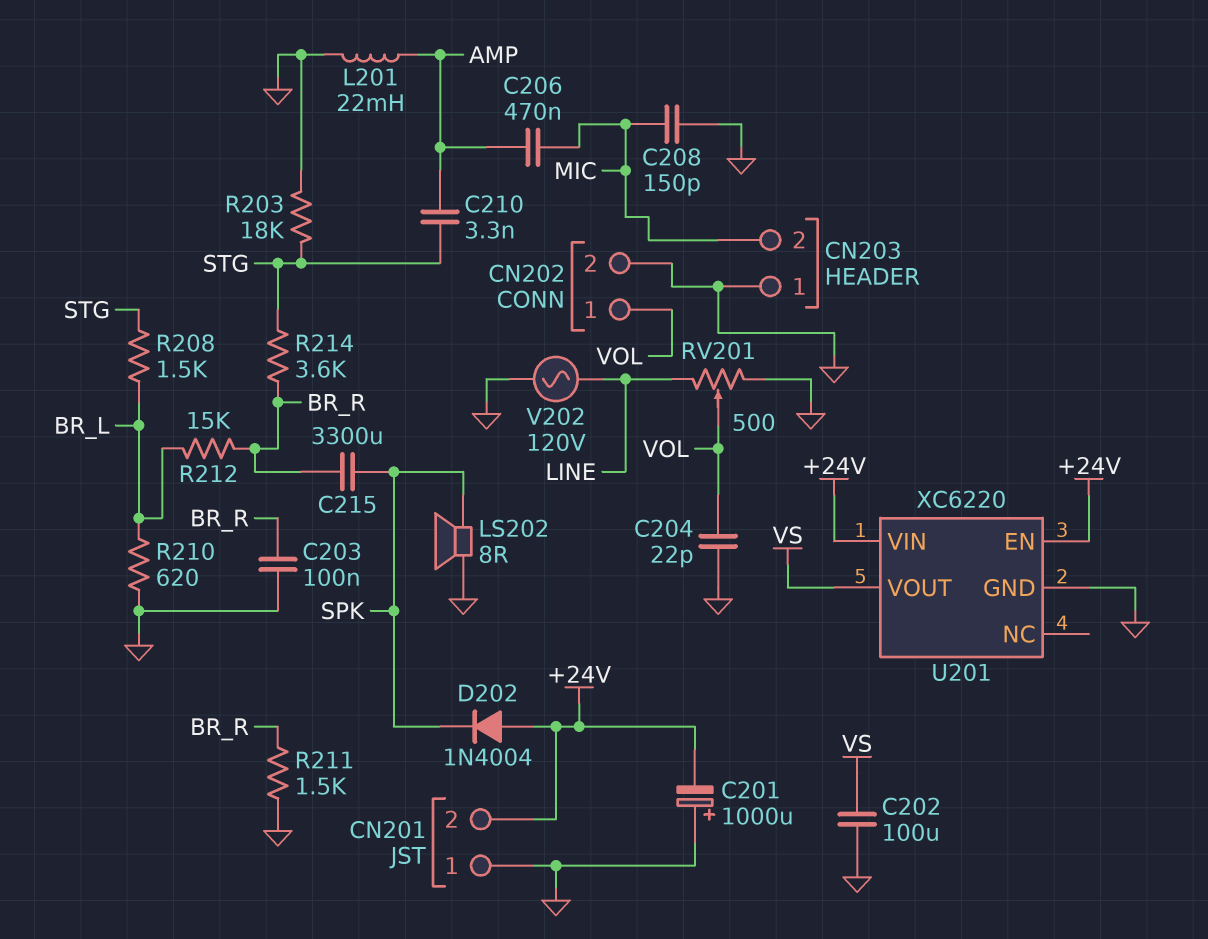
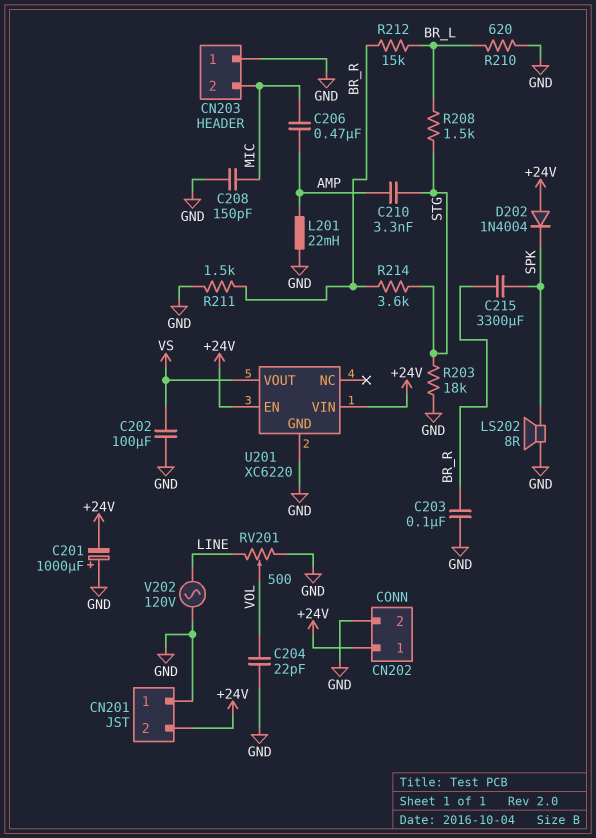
CN202 pin 1: VOL -> +24V

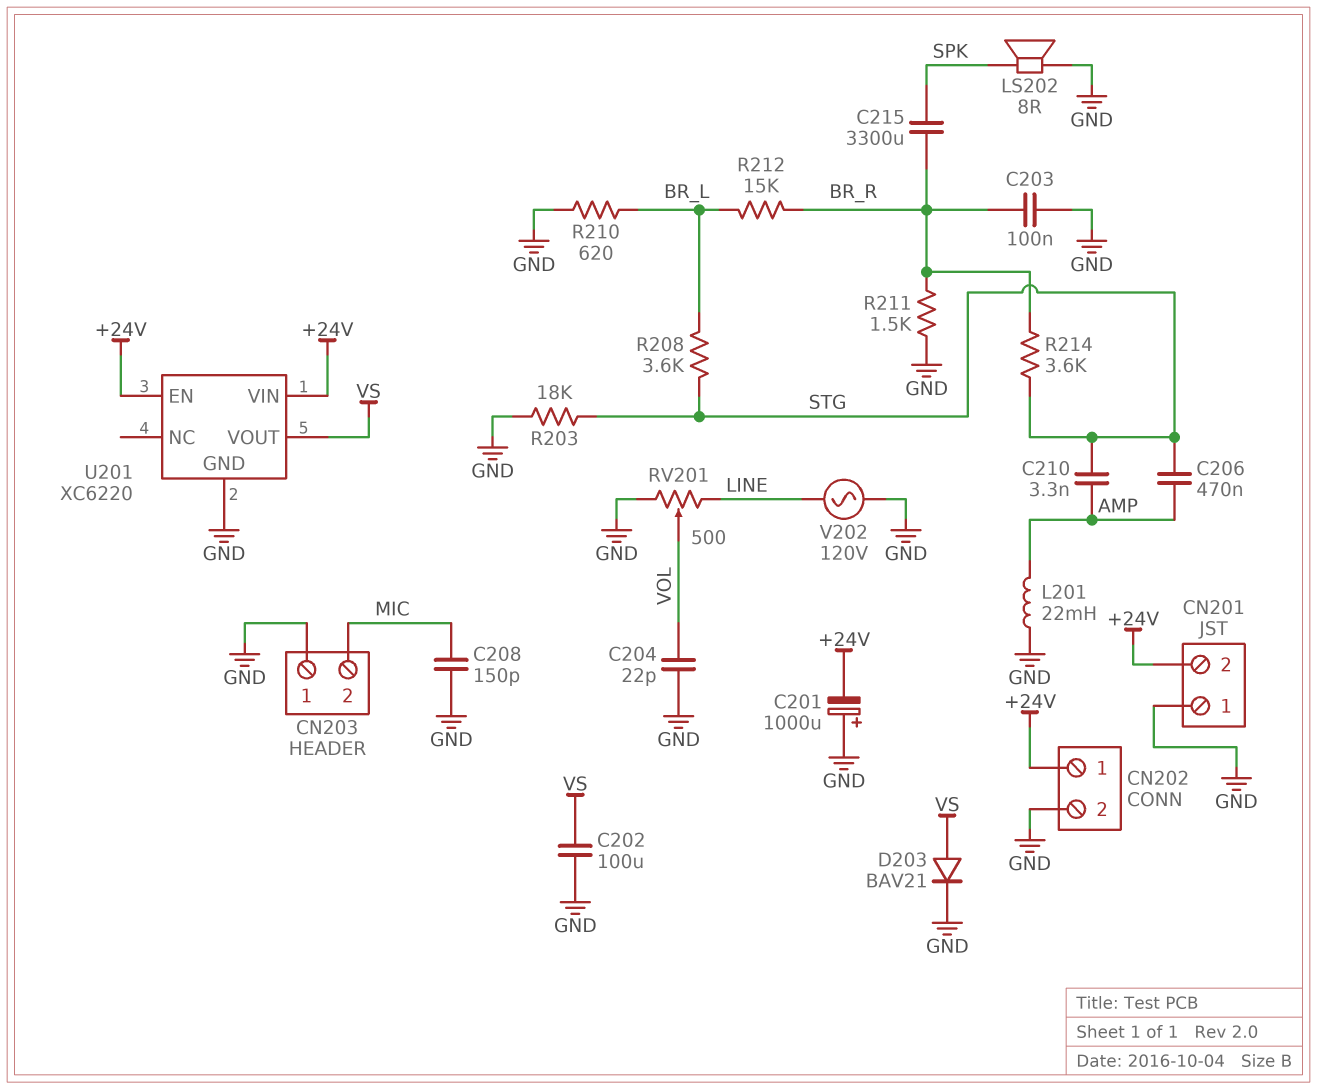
C206: 470nF (AMP, MIC) -> 470nF (AMP, STG)
D202: diode 1N4004 (A +24V, K SPK) -> none
D203: none -> diode BAV21 (A VS, K GND)
R208: 1.5k (BR_L, STG) -> 3.6k (BR_L, STG)

